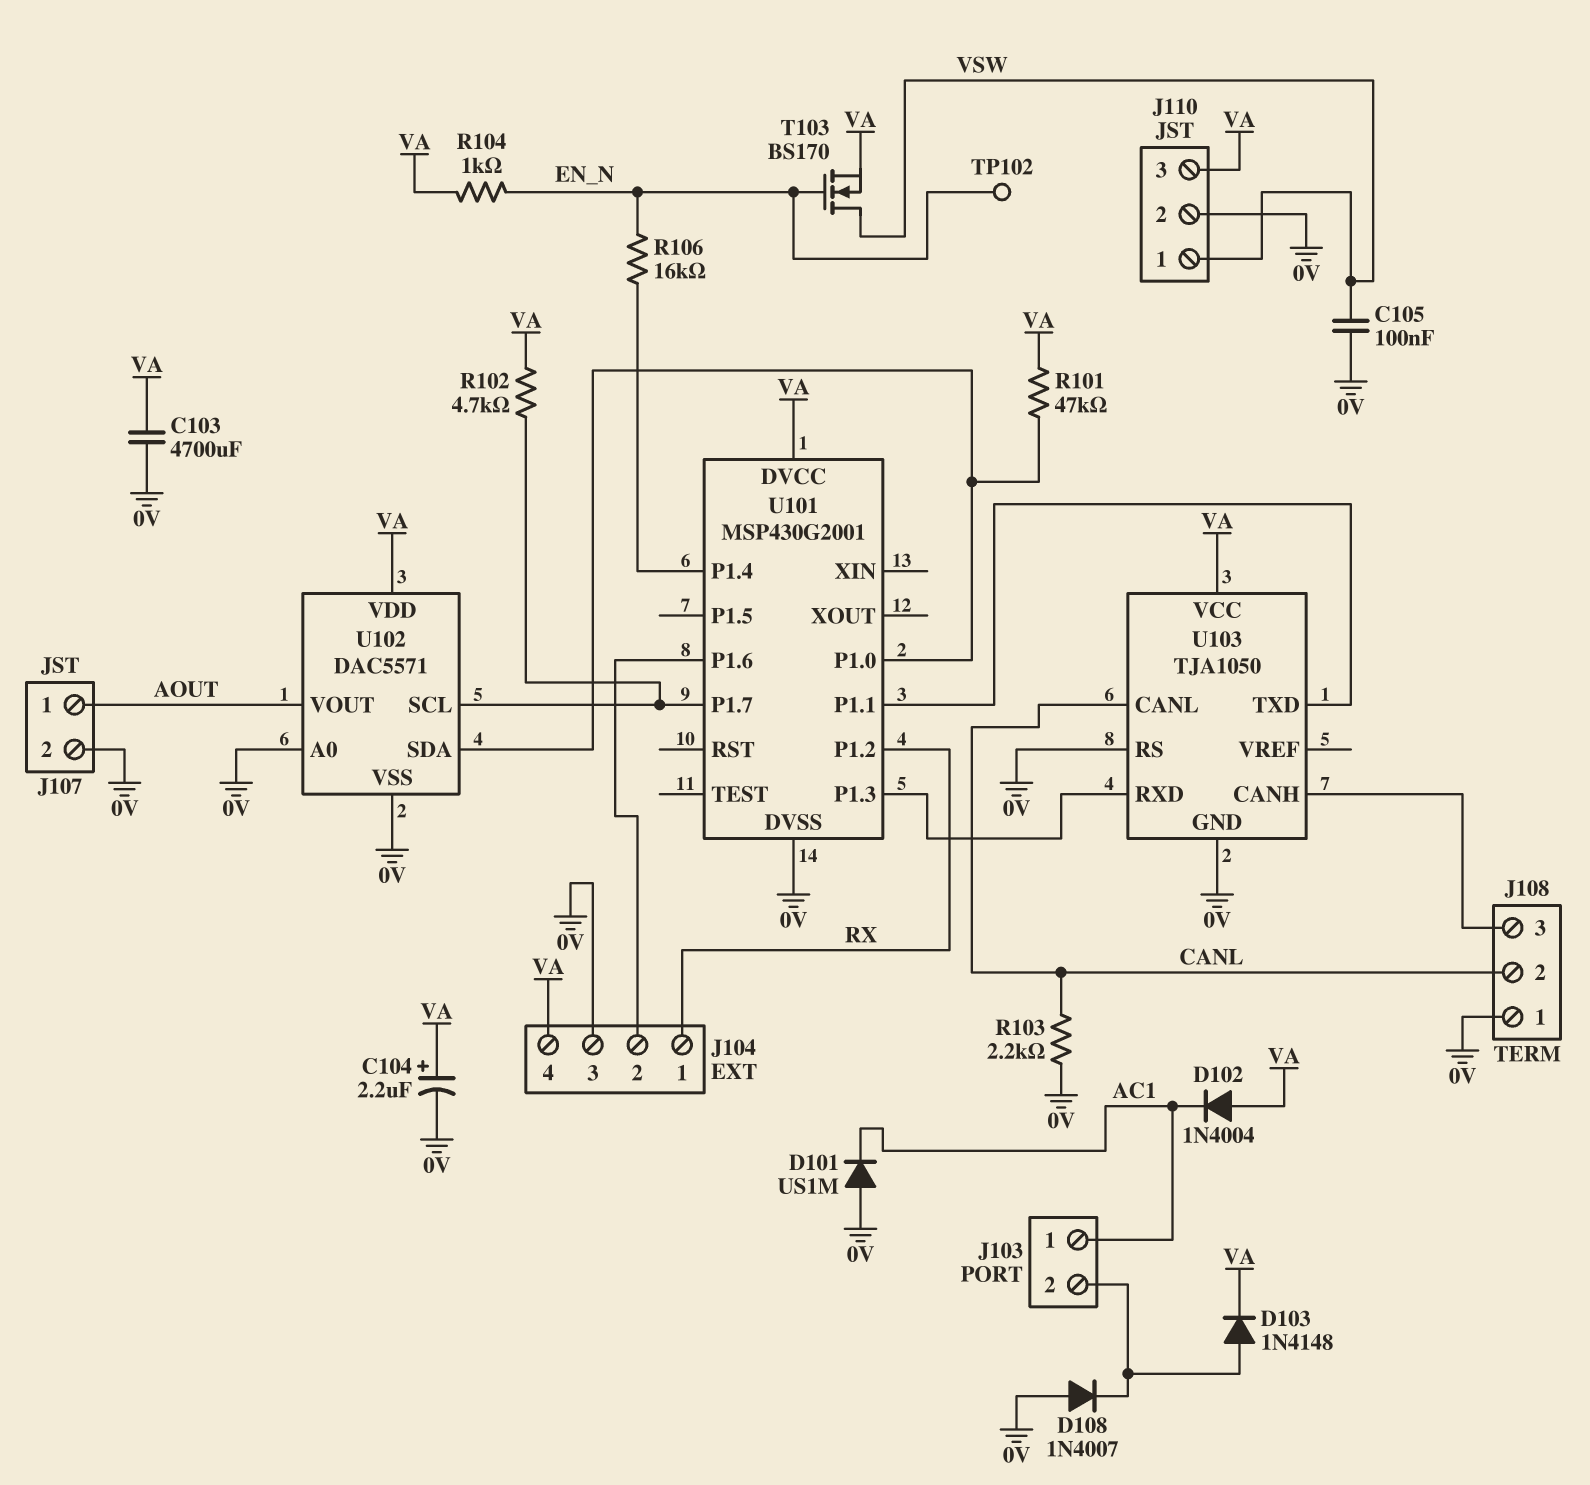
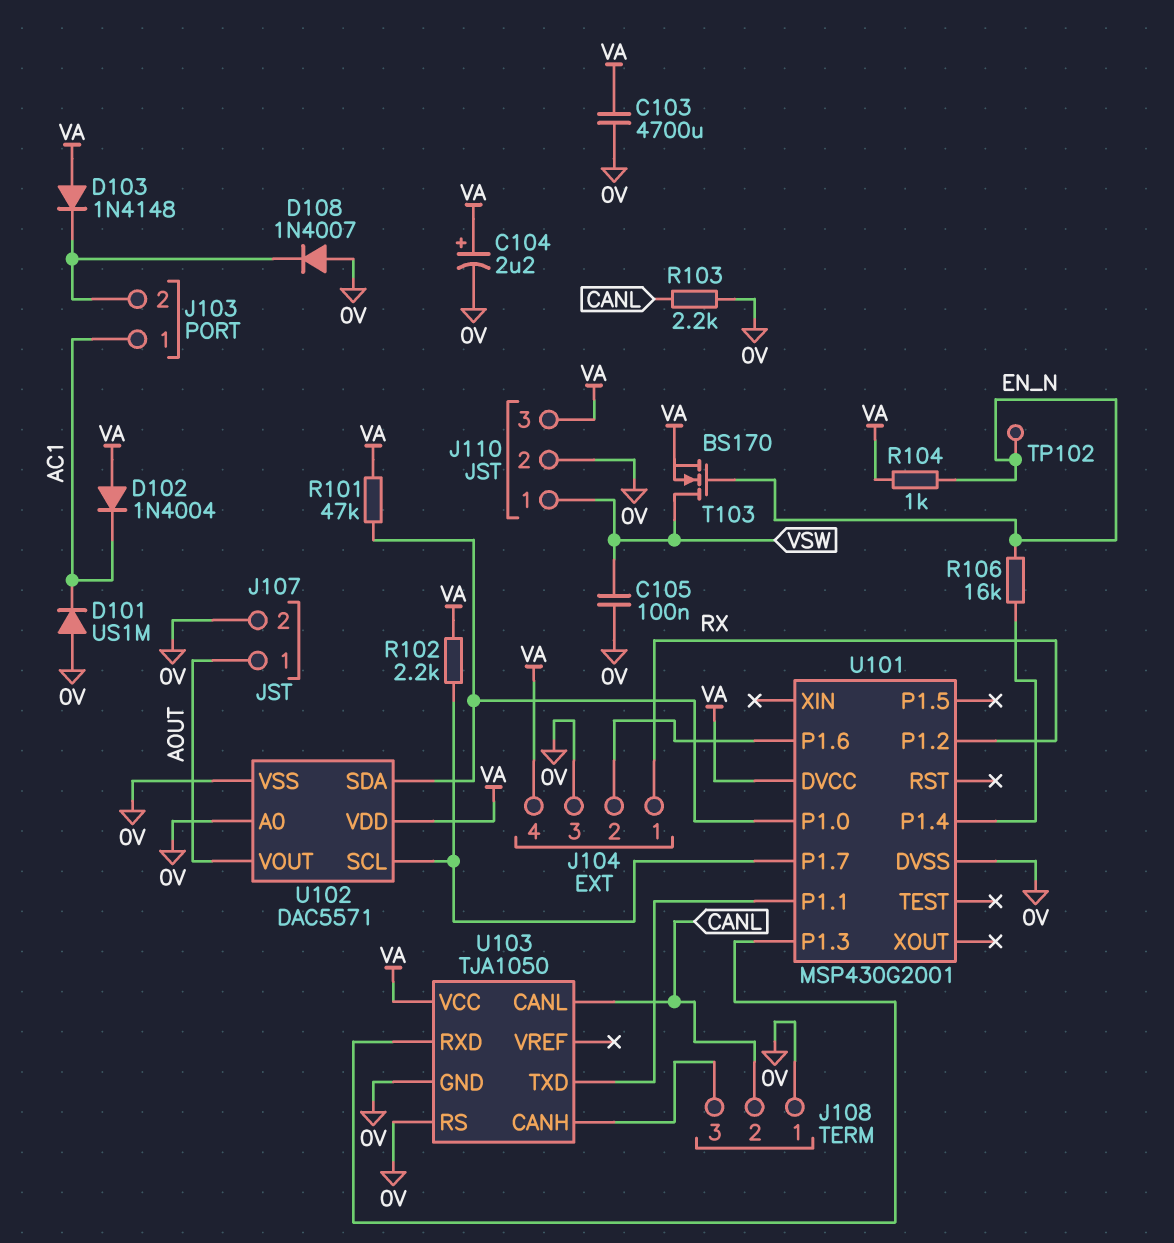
D103: diode 1N4148 (A J103/2, K VA) -> diode 1N4148 (A VA, K J103/2)
R102: 4.7k (U101/P1.7, VA) -> 2.2k (U101/P1.7, VA)

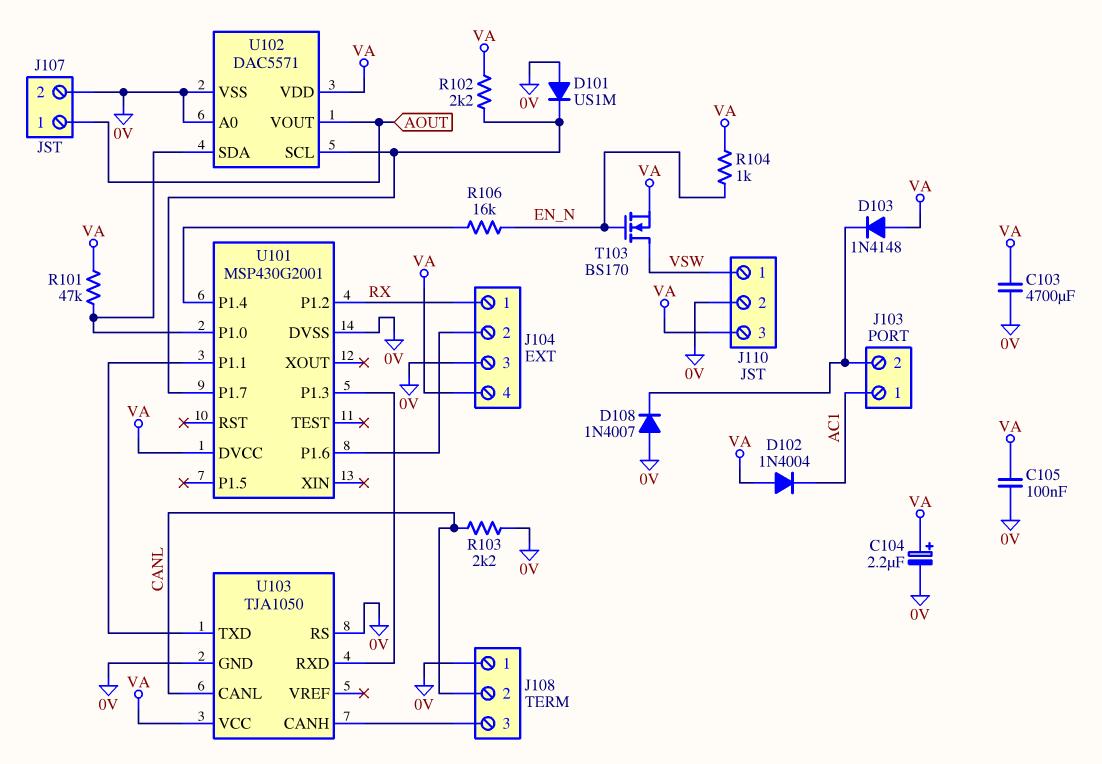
C105: 100nF (0V, VSW) -> 100nF (0V, VA)
D101: diode US1M (A 0V, K AC1) -> diode US1M (A 0V, K U101/P1.7)
TP102: test point (EN_N) -> none

